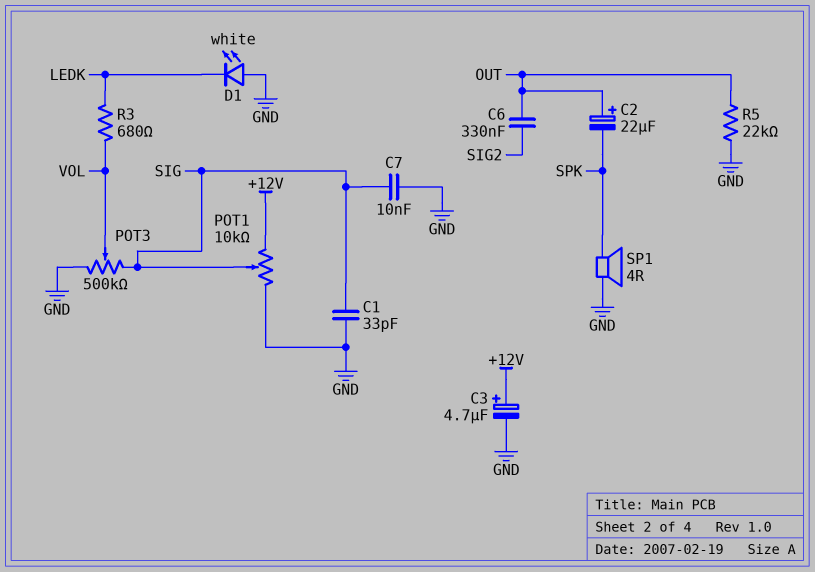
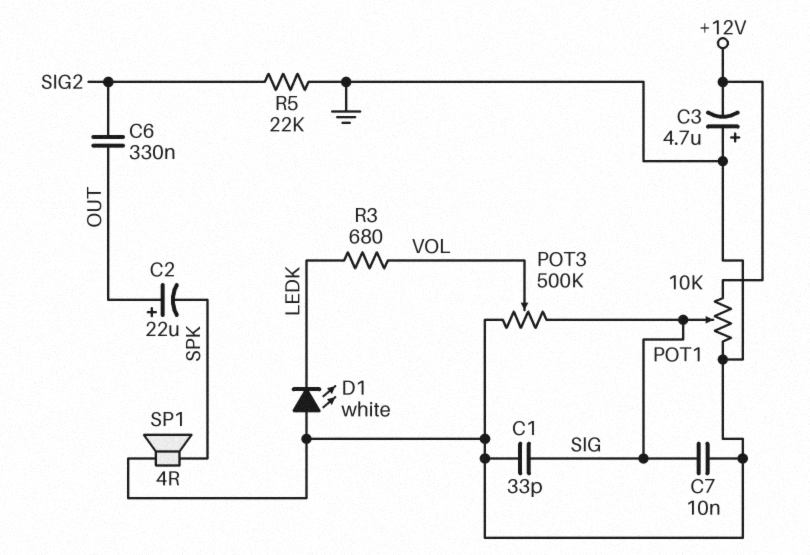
C3: 4.7uF (plus +12V, minus GND) -> 4.7uF (plus GND, minus +12V)
R5: 22k (GND, OUT) -> 22k (GND, SIG2)

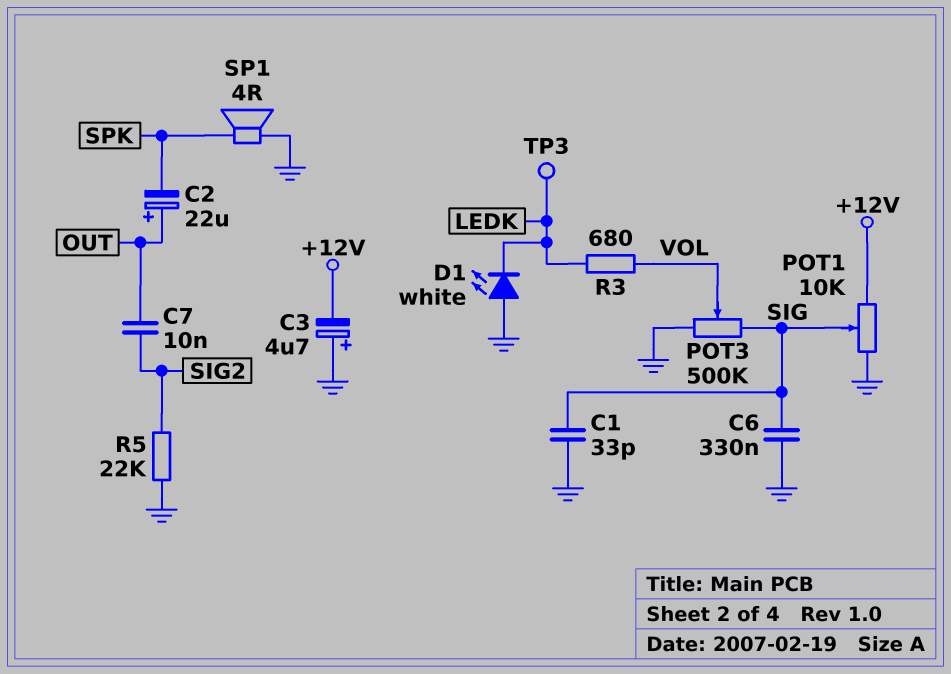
C6: 330nF (OUT, SIG2) -> 330nF (GND, SIG)
C7: 10nF (GND, SIG) -> 10nF (OUT, SIG2)
TP3: none -> test point (LEDK)

